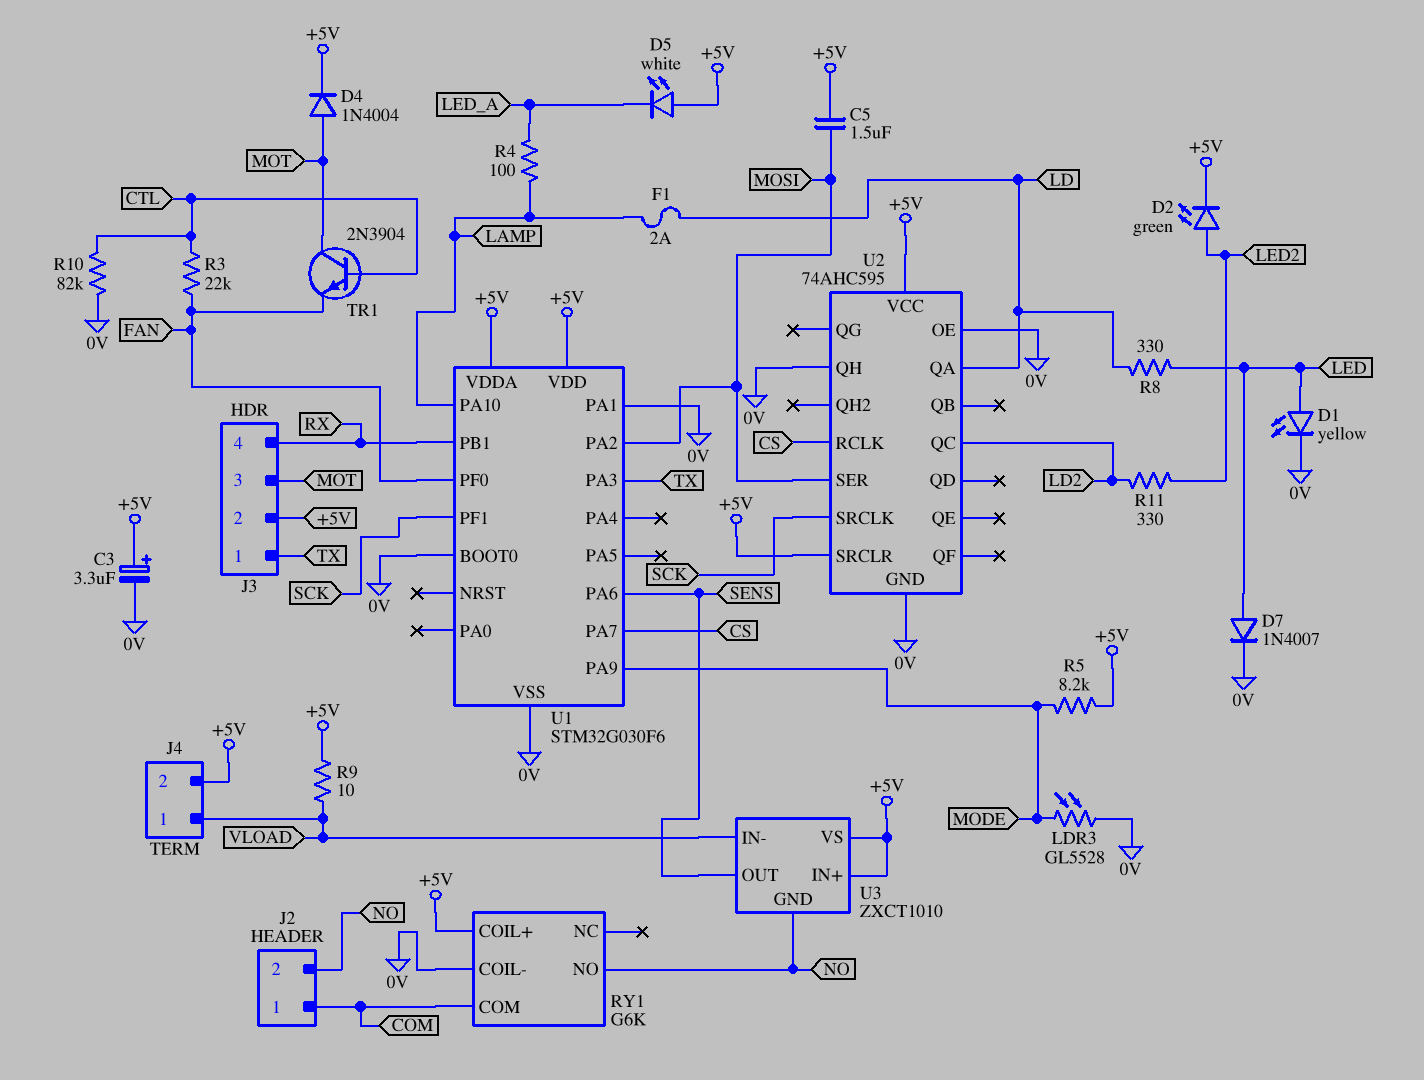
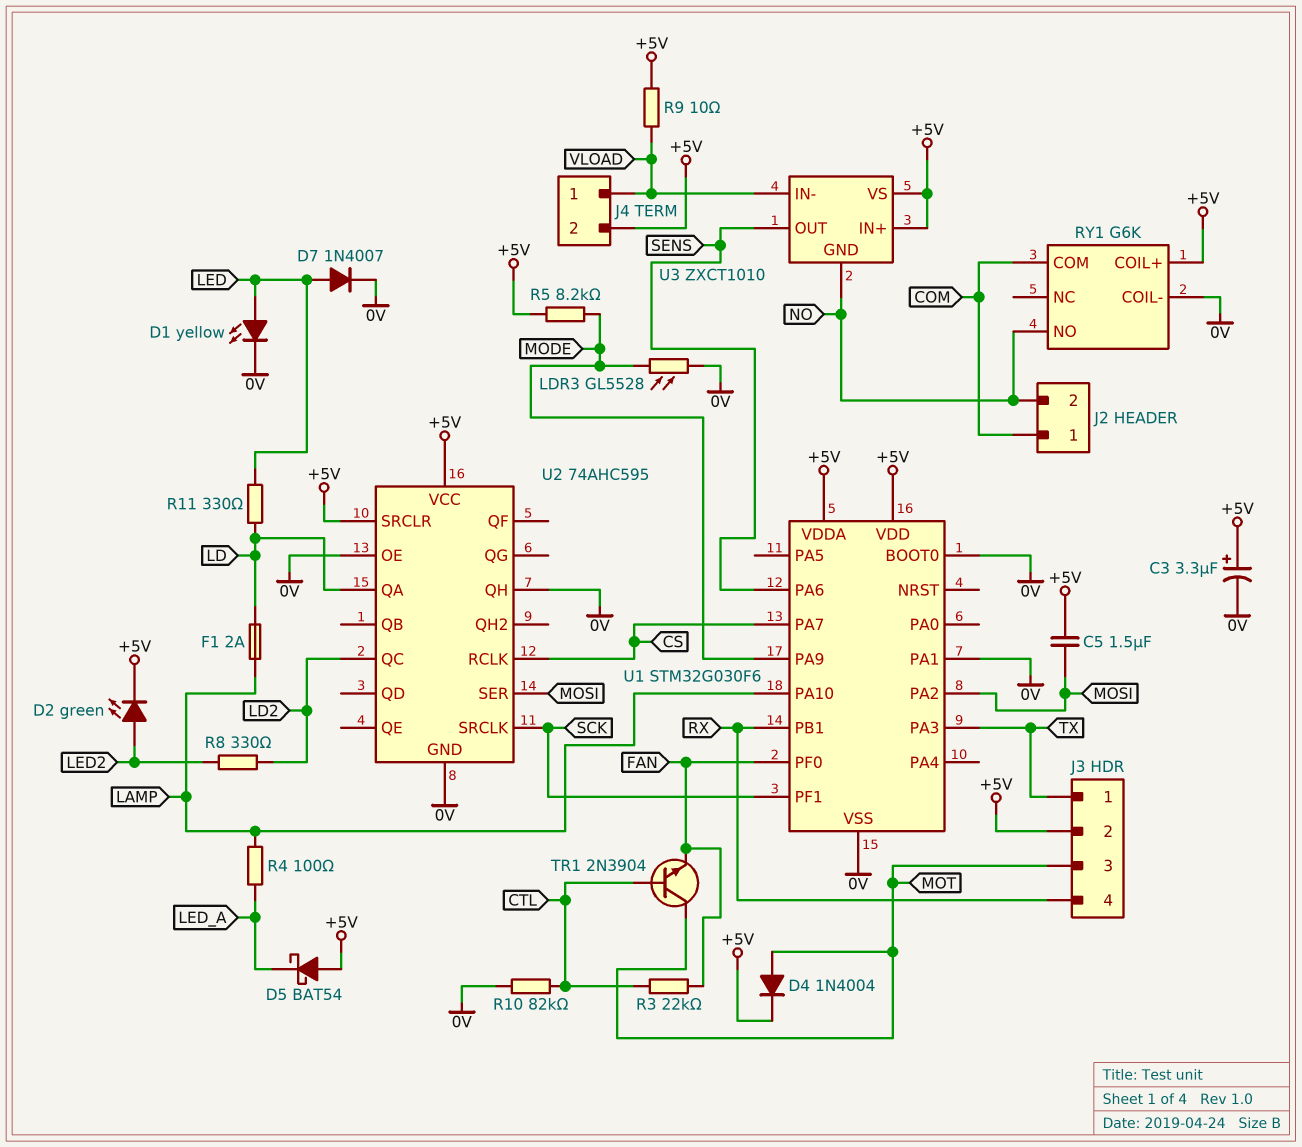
D5: LED white (A +5V, K LED_A) -> schottky BAT54 (A +5V, K LED_A)
R8: 330 (LD, LED) -> 330 (LD2, LED2)
R11: 330 (LD2, LED2) -> 330 (LD, LED)

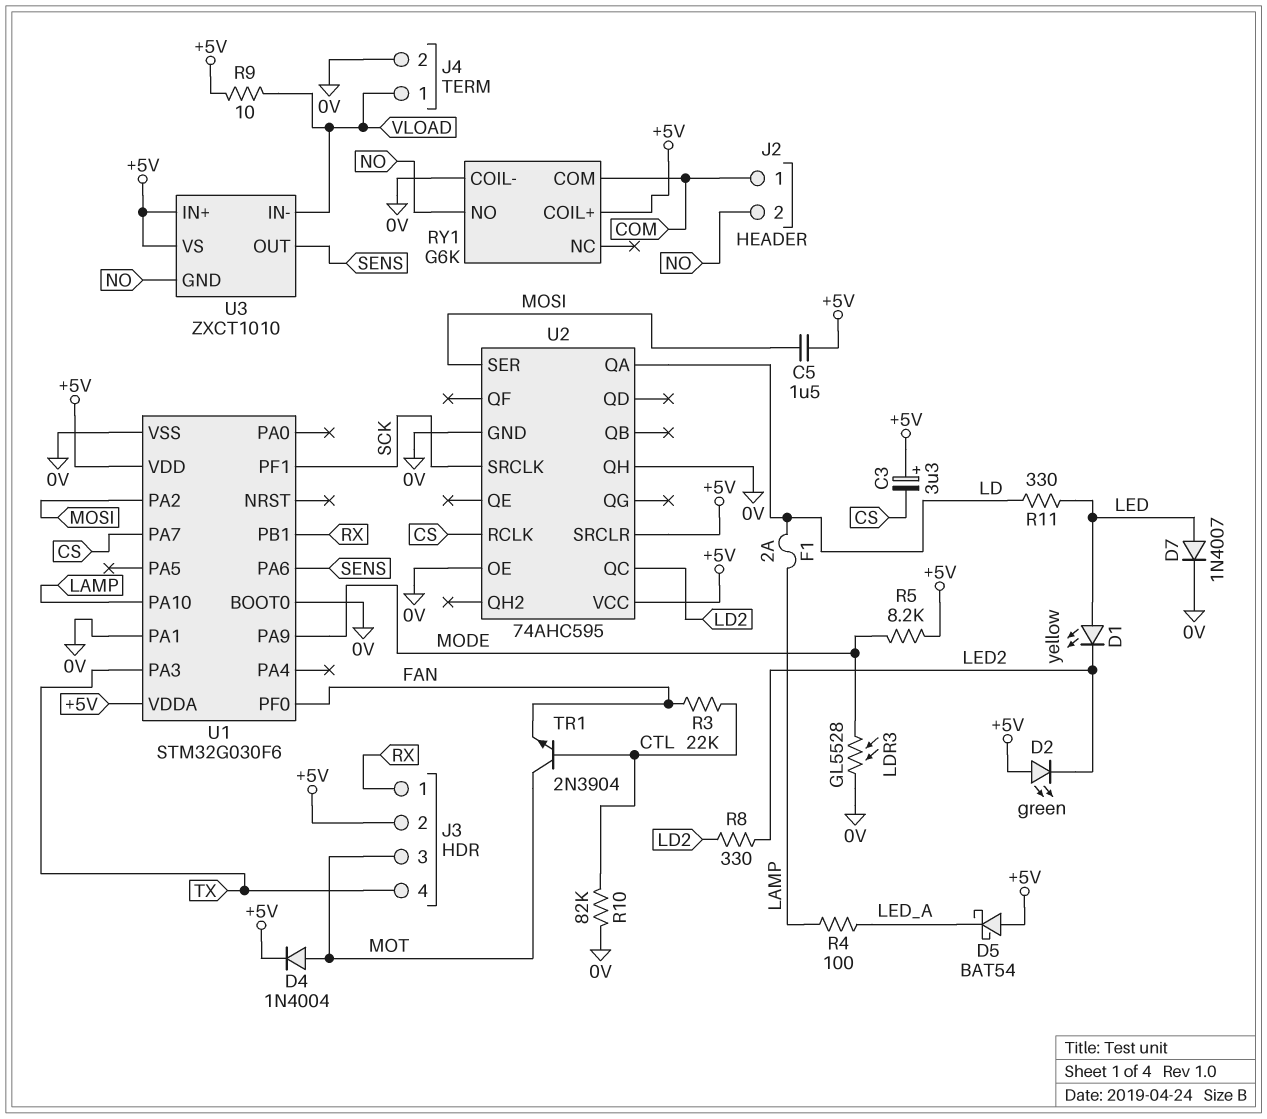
C3: 3.3uF (plus +5V, minus 0V) -> 3.3uF (plus +5V, minus CS)
D1: LED yellow (A LED, K 0V) -> LED yellow (A LED, K LED2)
D2: LED green (A LED2, K +5V) -> LED green (A +5V, K LED2)
J3 pin 1: TX -> RX
J3 pin 4: RX -> TX
J4 pin 2: +5V -> 0V

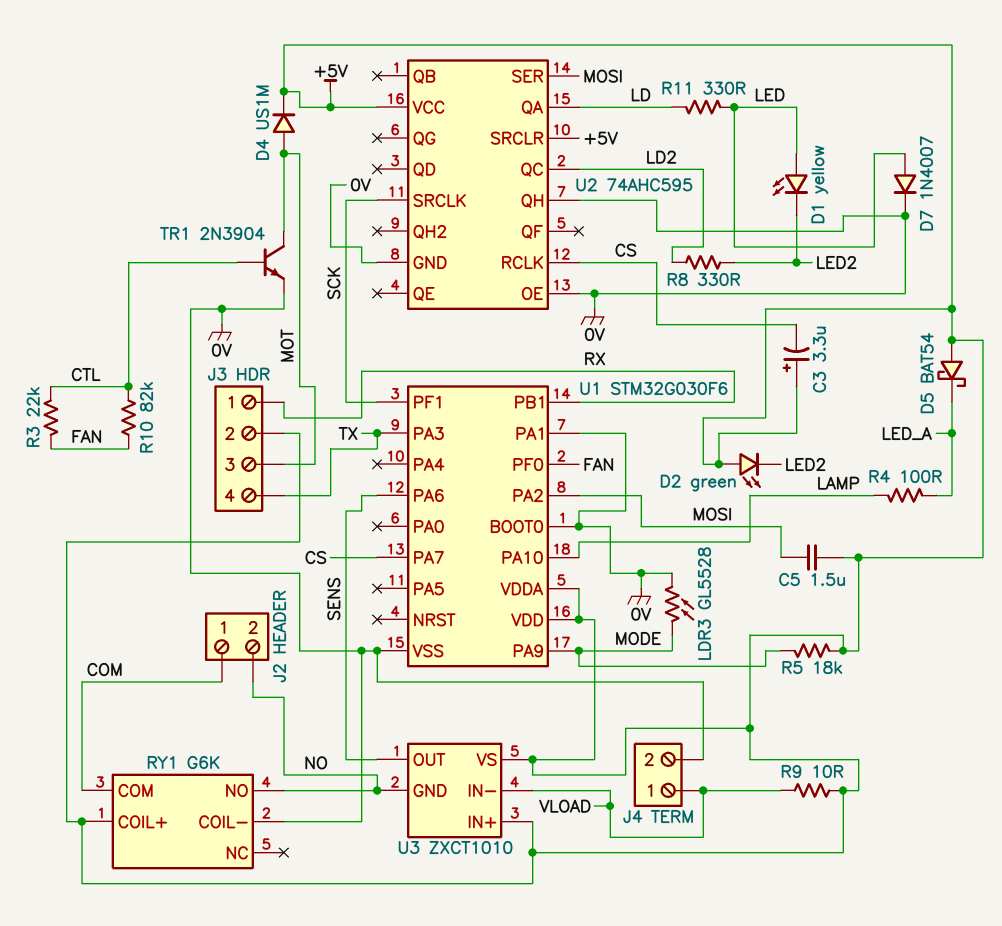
D4: diode 1N4004 (A MOT, K +5V) -> diode US1M (A MOT, K +5V)
F1: 2A (LAMP, LD) -> none
R5: 8.2k (+5V, MODE) -> 18k (+5V, MODE)
R10: 82k (0V, CTL) -> 82k (CTL, FAN)
TR1: NPN 2N3904 (B CTL, C MOT, E FAN) -> NPN 2N3904 (B CTL, C MOT, E 0V)

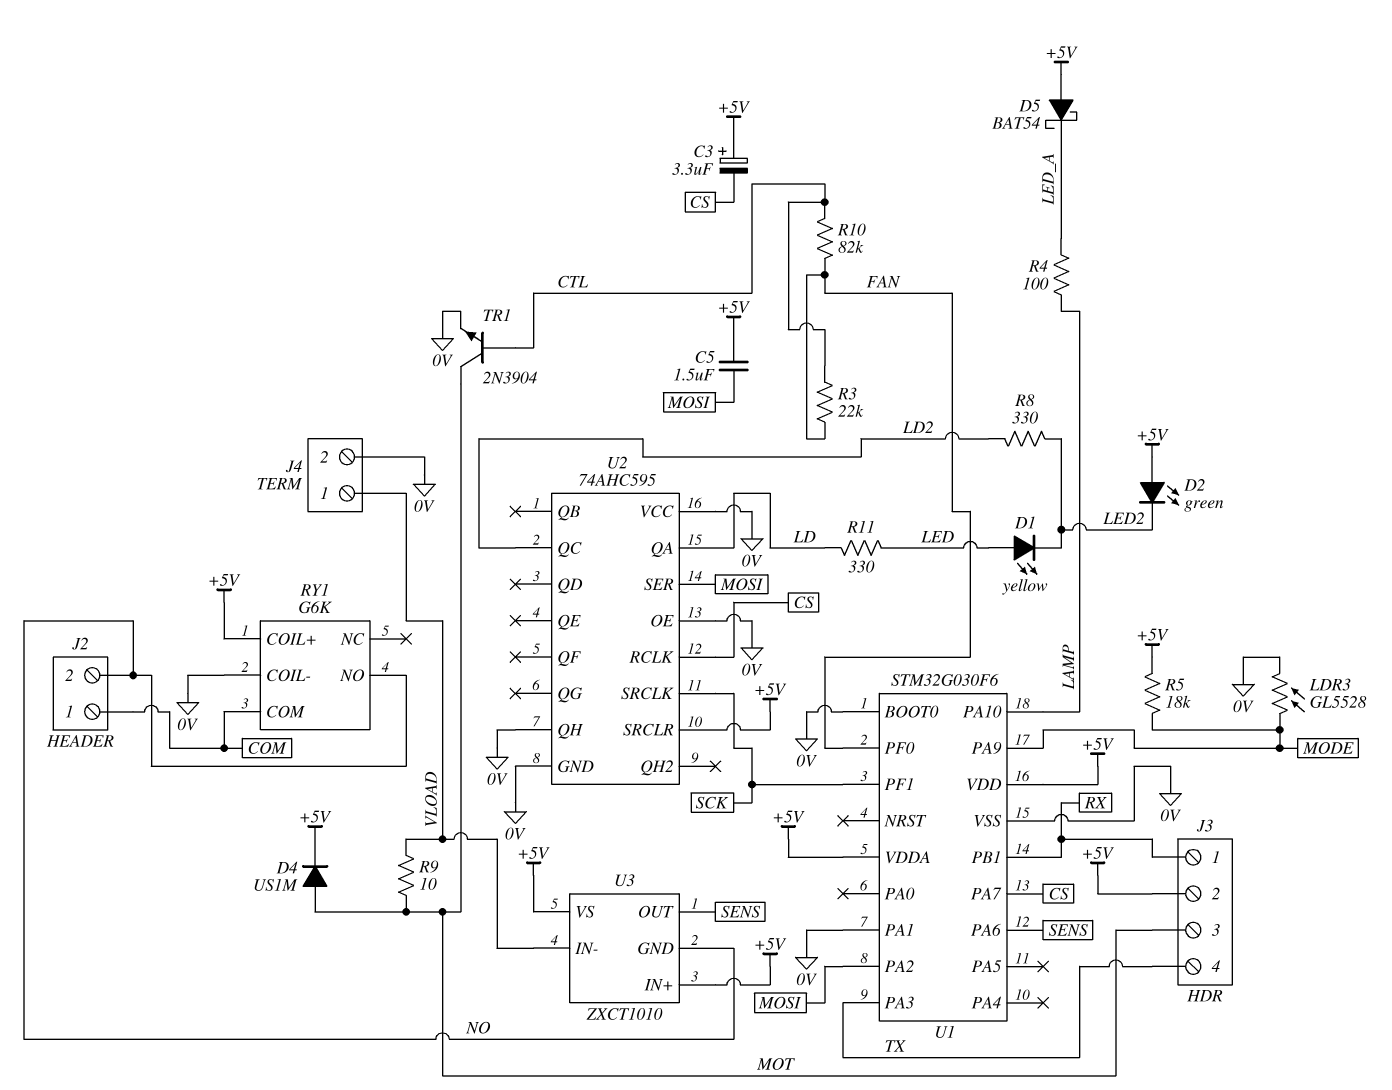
D7: diode 1N4007 (A LED, K 0V) -> none
R9: 10 (+5V, VLOAD) -> 10 (MOT, VLOAD)
U2 pin VCC: +5V -> 0V

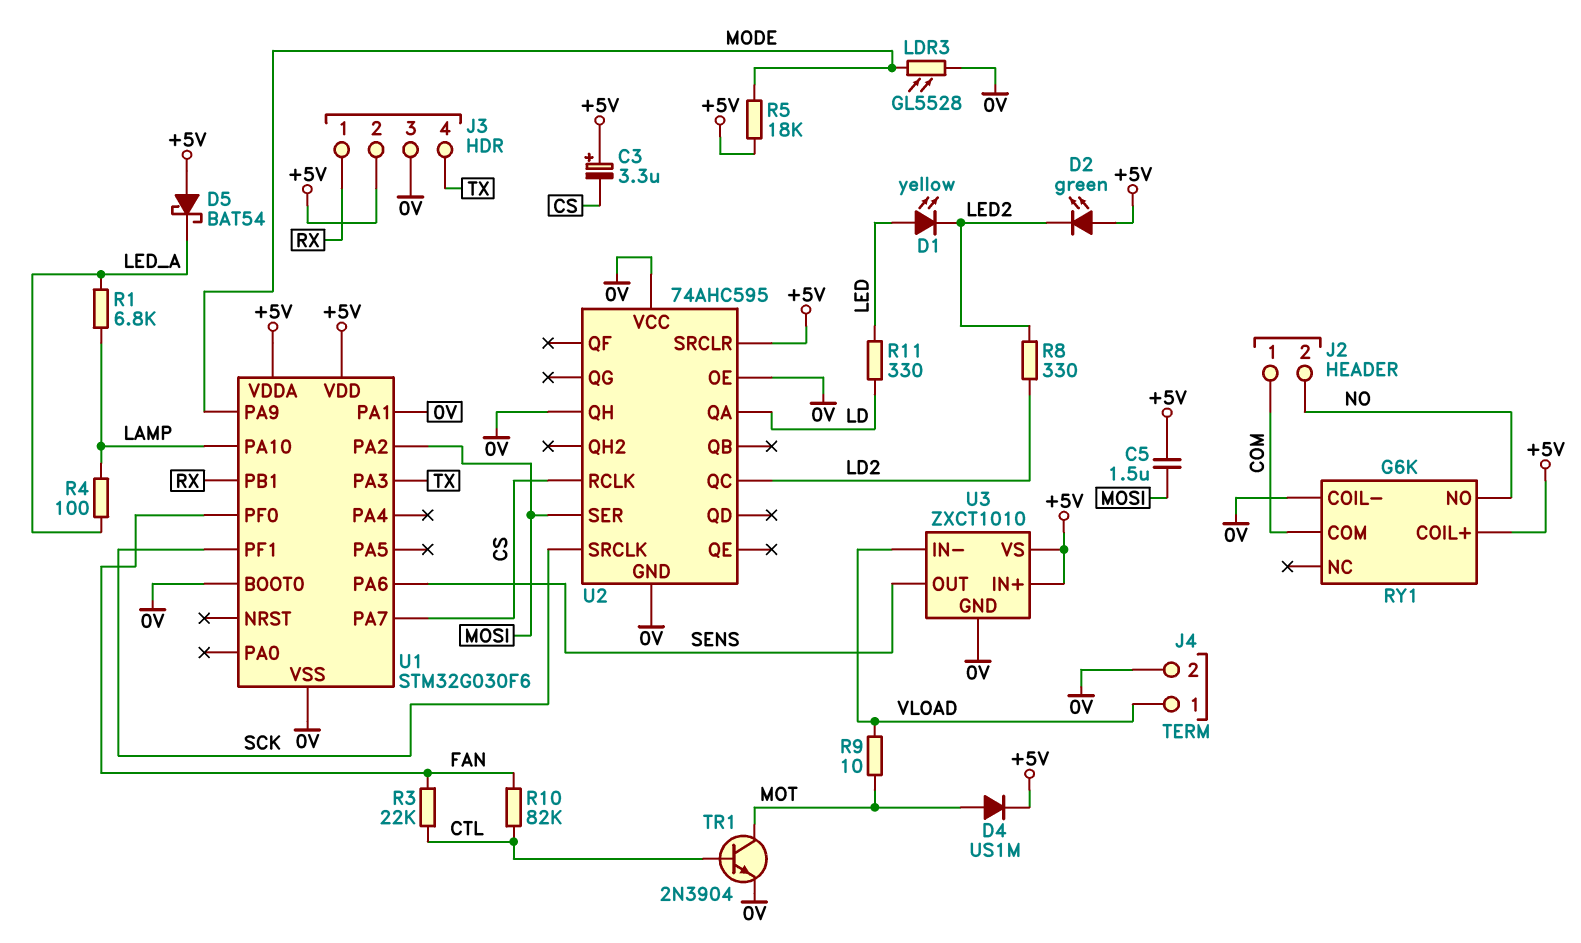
J3 pin 3: MOT -> 0V
R1: none -> 6.8k (LAMP, LED_A)
U3 pin GND: NO -> 0V

